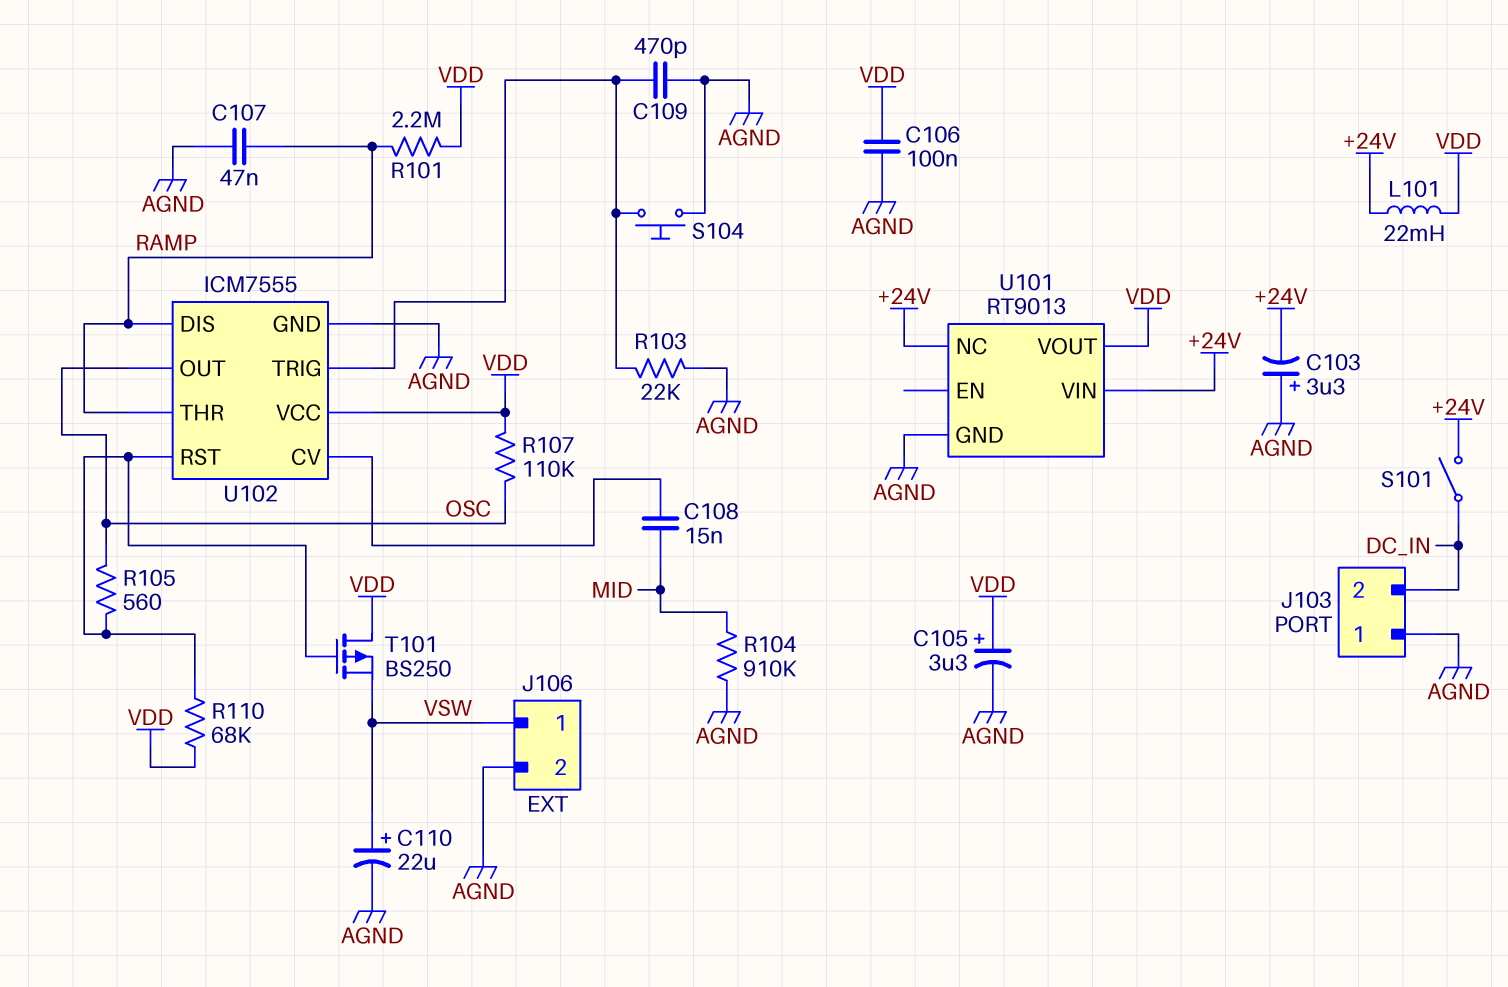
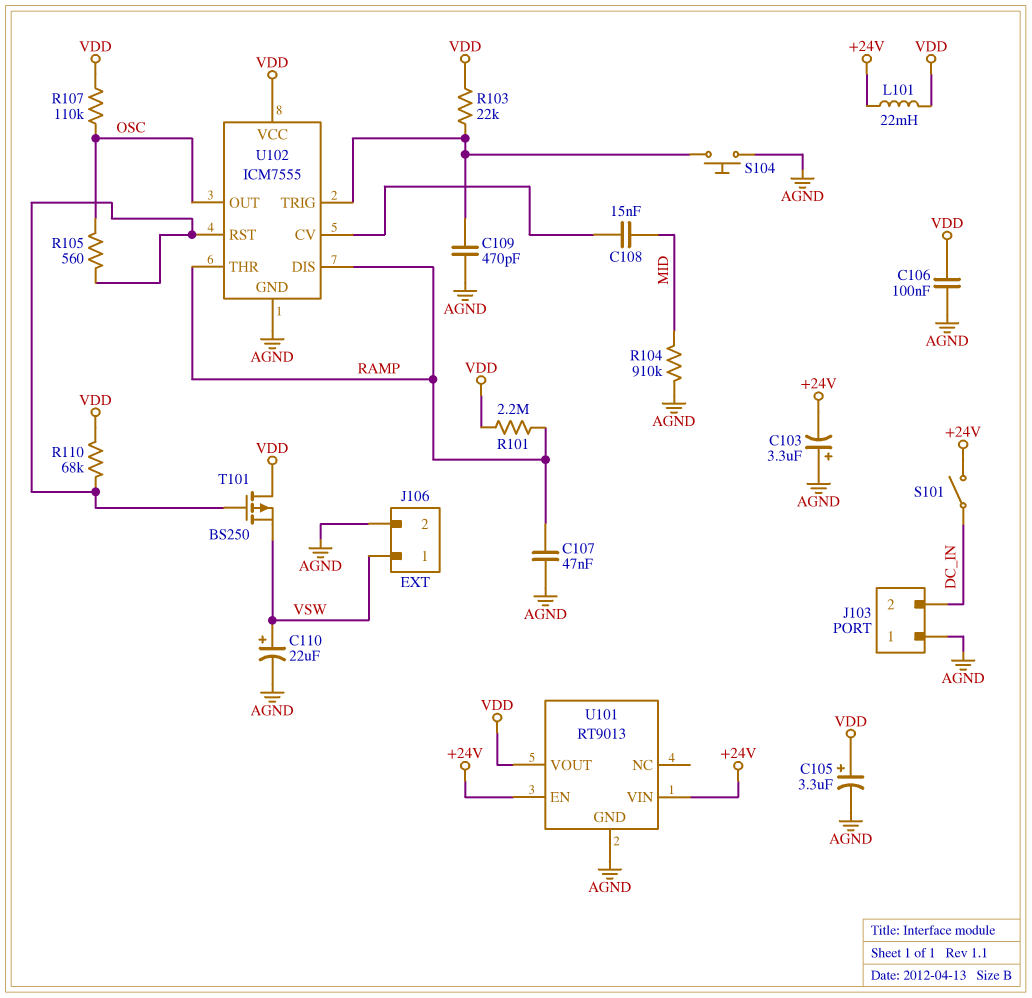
R103: 22k (AGND, U102/TRIG) -> 22k (U102/TRIG, VDD)
U101 pin EN: none -> +24V
U101 pin NC: +24V -> none

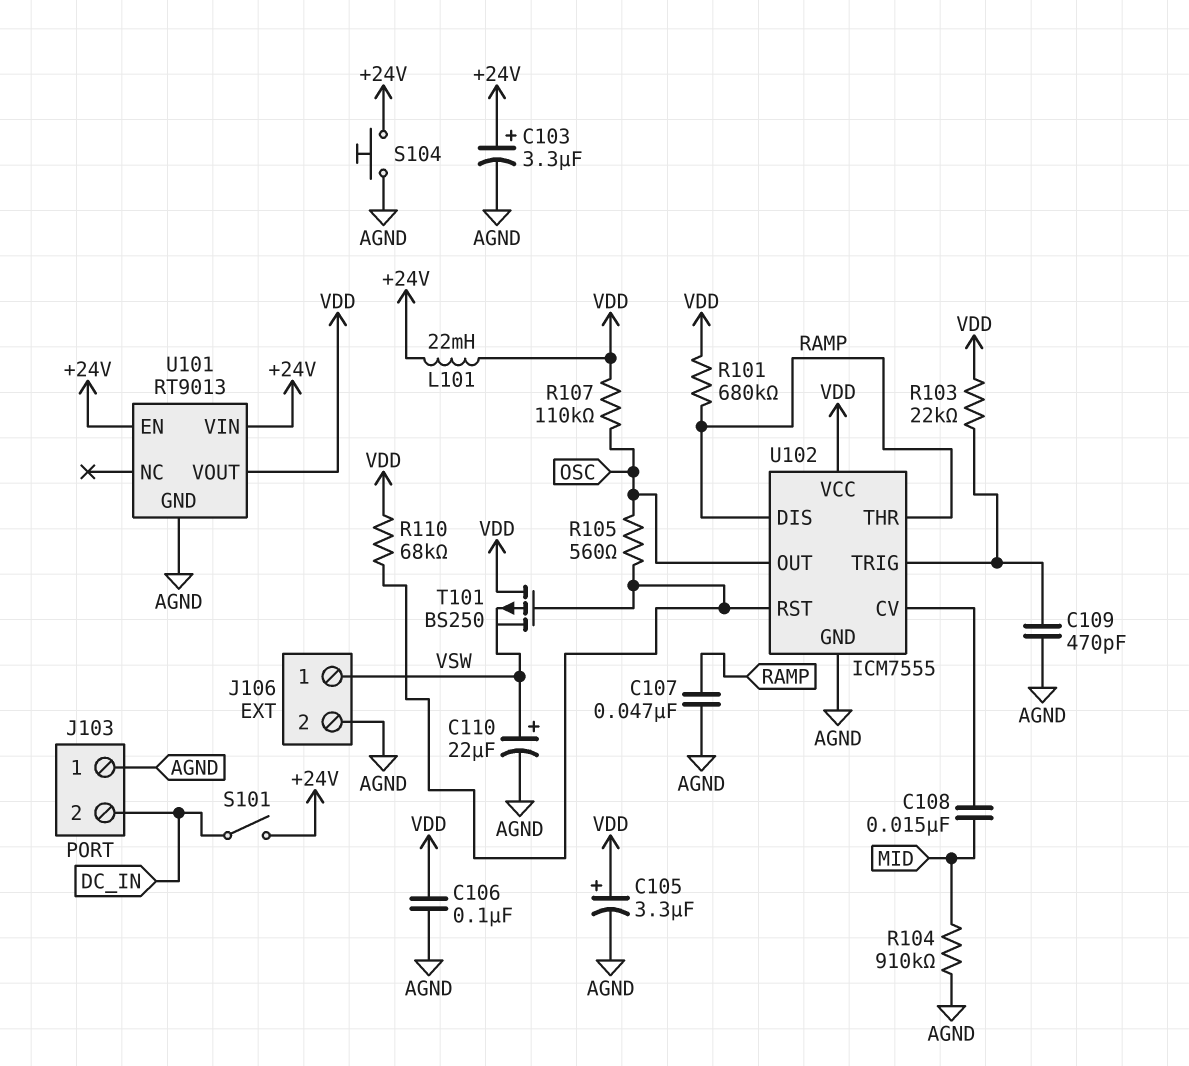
C103: 3.3uF (plus AGND, minus +24V) -> 3.3uF (plus +24V, minus AGND)
R101: 2.2M (RAMP, VDD) -> 680k (RAMP, VDD)
S104: button (AGND, U102/TRIG) -> button (+24V, AGND)

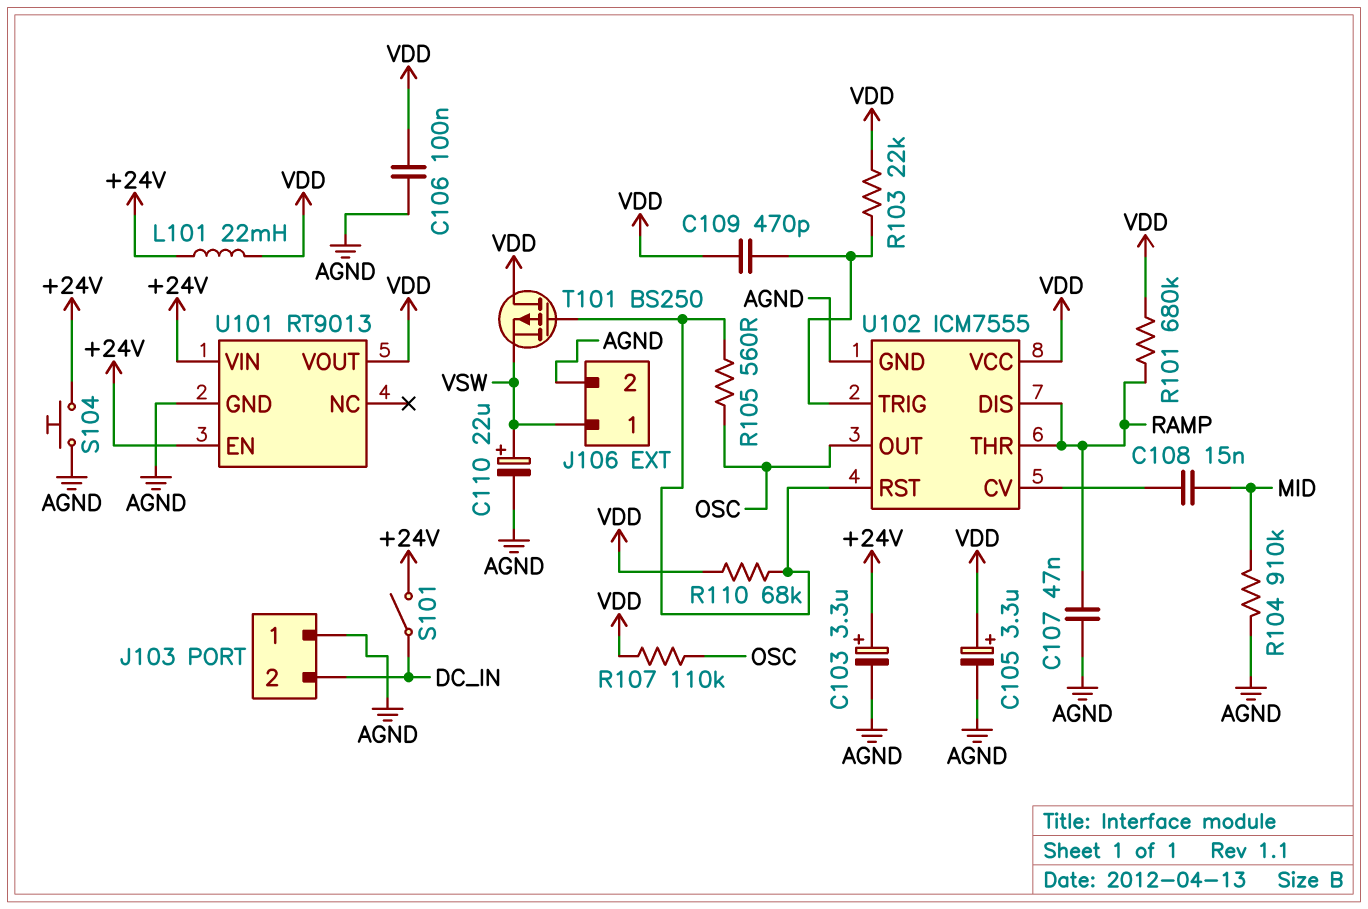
C109: 470pF (AGND, U102/TRIG) -> 470pF (U102/TRIG, VDD)

